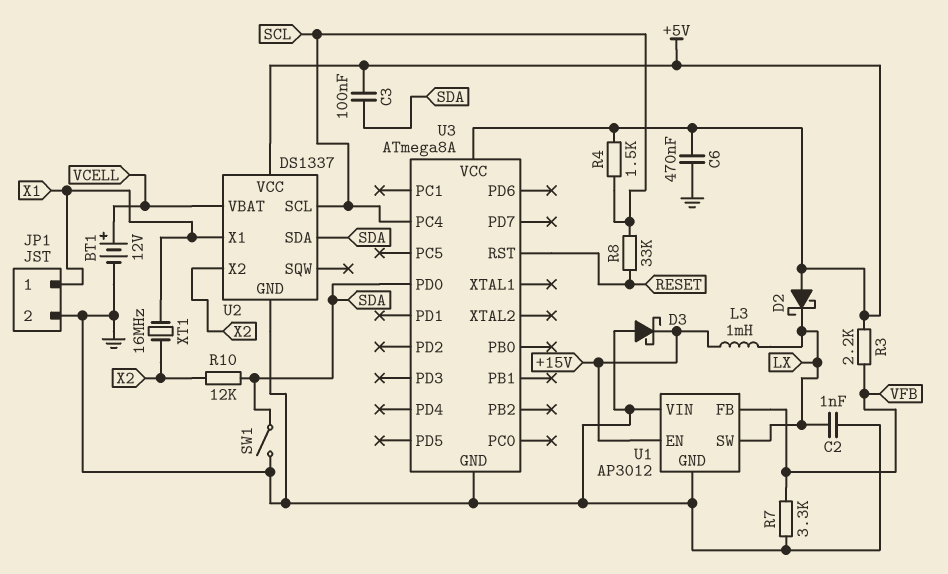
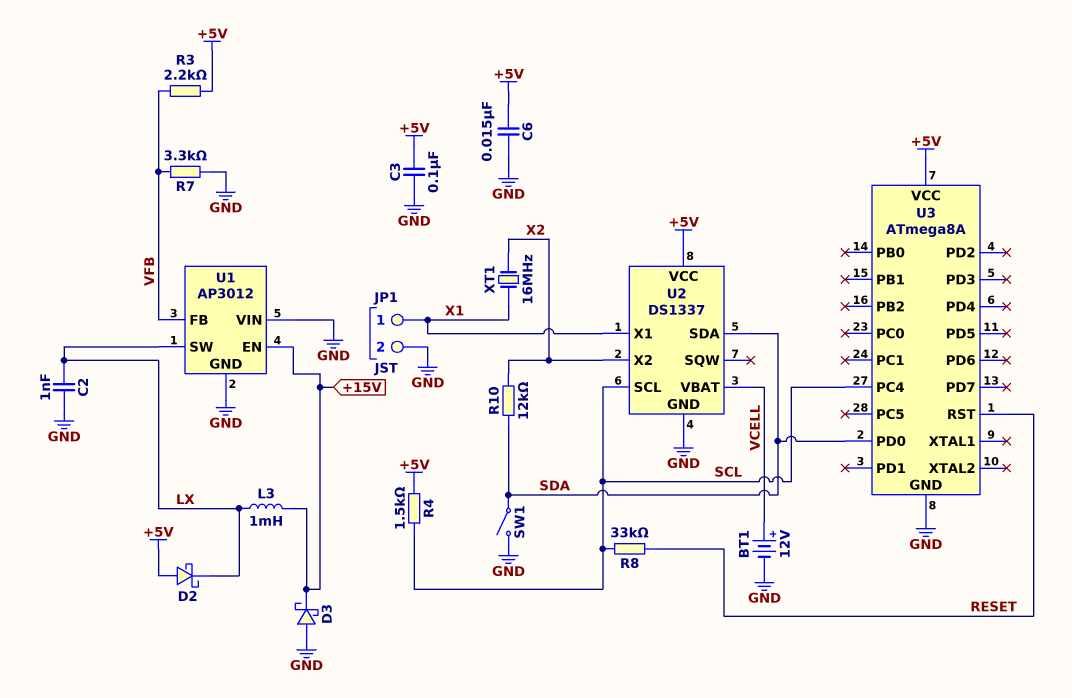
C3: 100nF (+5V, SDA) -> 100nF (+5V, GND)
C6: 470nF (+5V, GND) -> 15nF (+5V, GND)

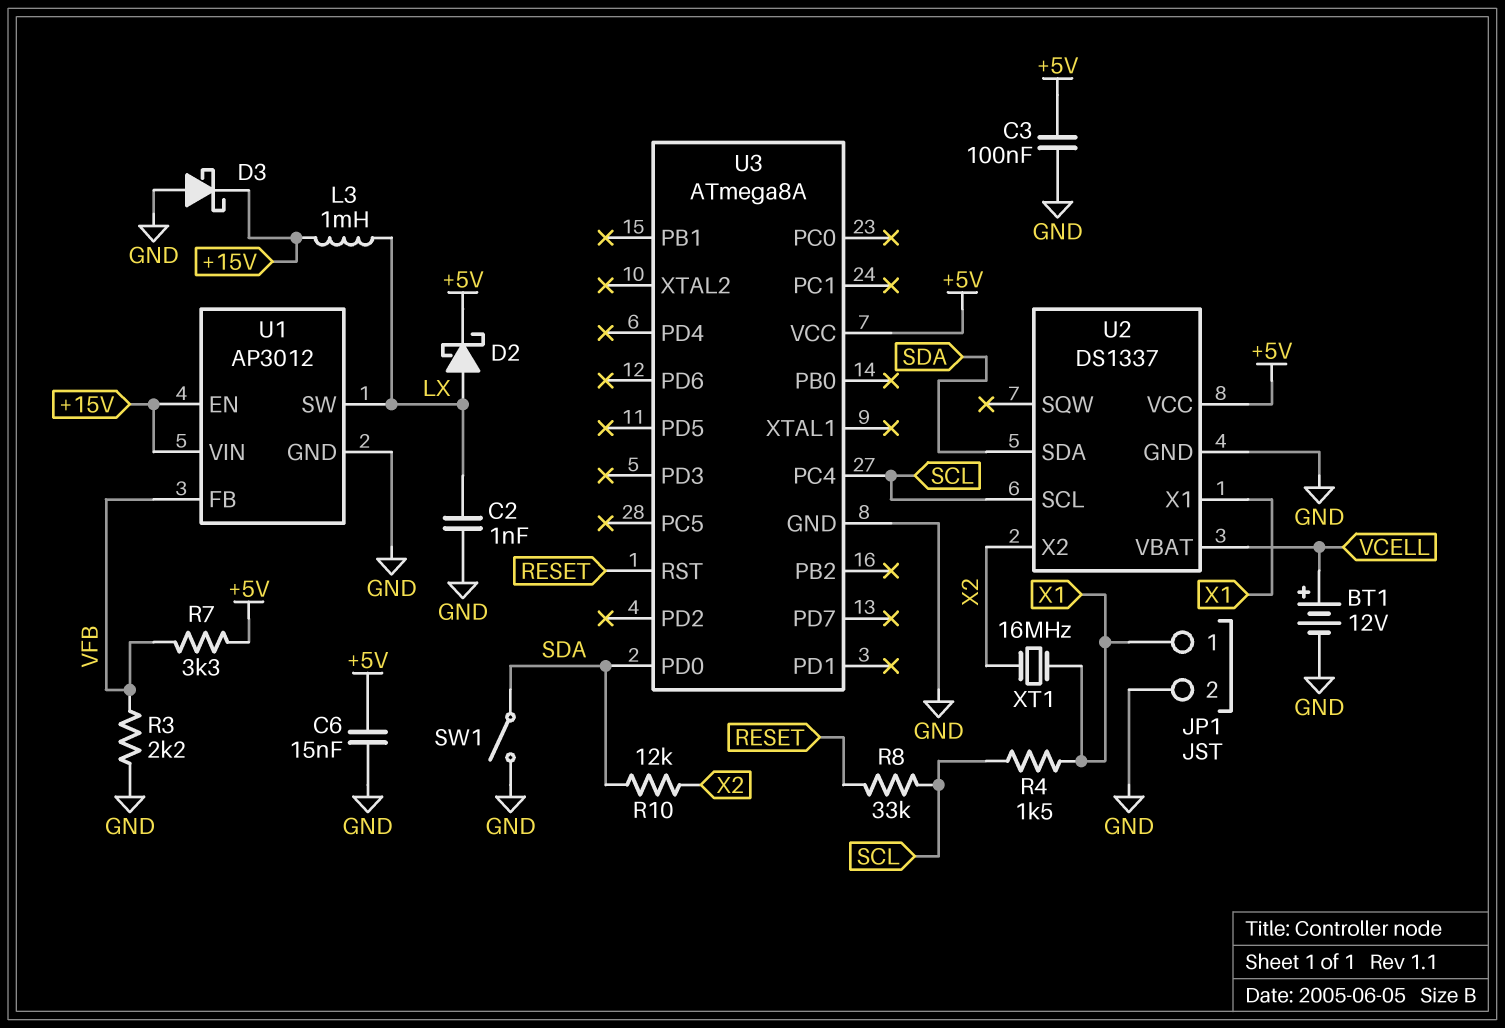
D2: schottky (A +5V, K LX) -> schottky (A LX, K +5V)
R3: 2.2k (+5V, VFB) -> 2.2k (GND, VFB)
R4: 1.5k (+5V, SCL) -> 1.5k (SCL, X1)
R7: 3.3k (GND, VFB) -> 3.3k (+5V, VFB)
U1 pin VIN: GND -> +15V

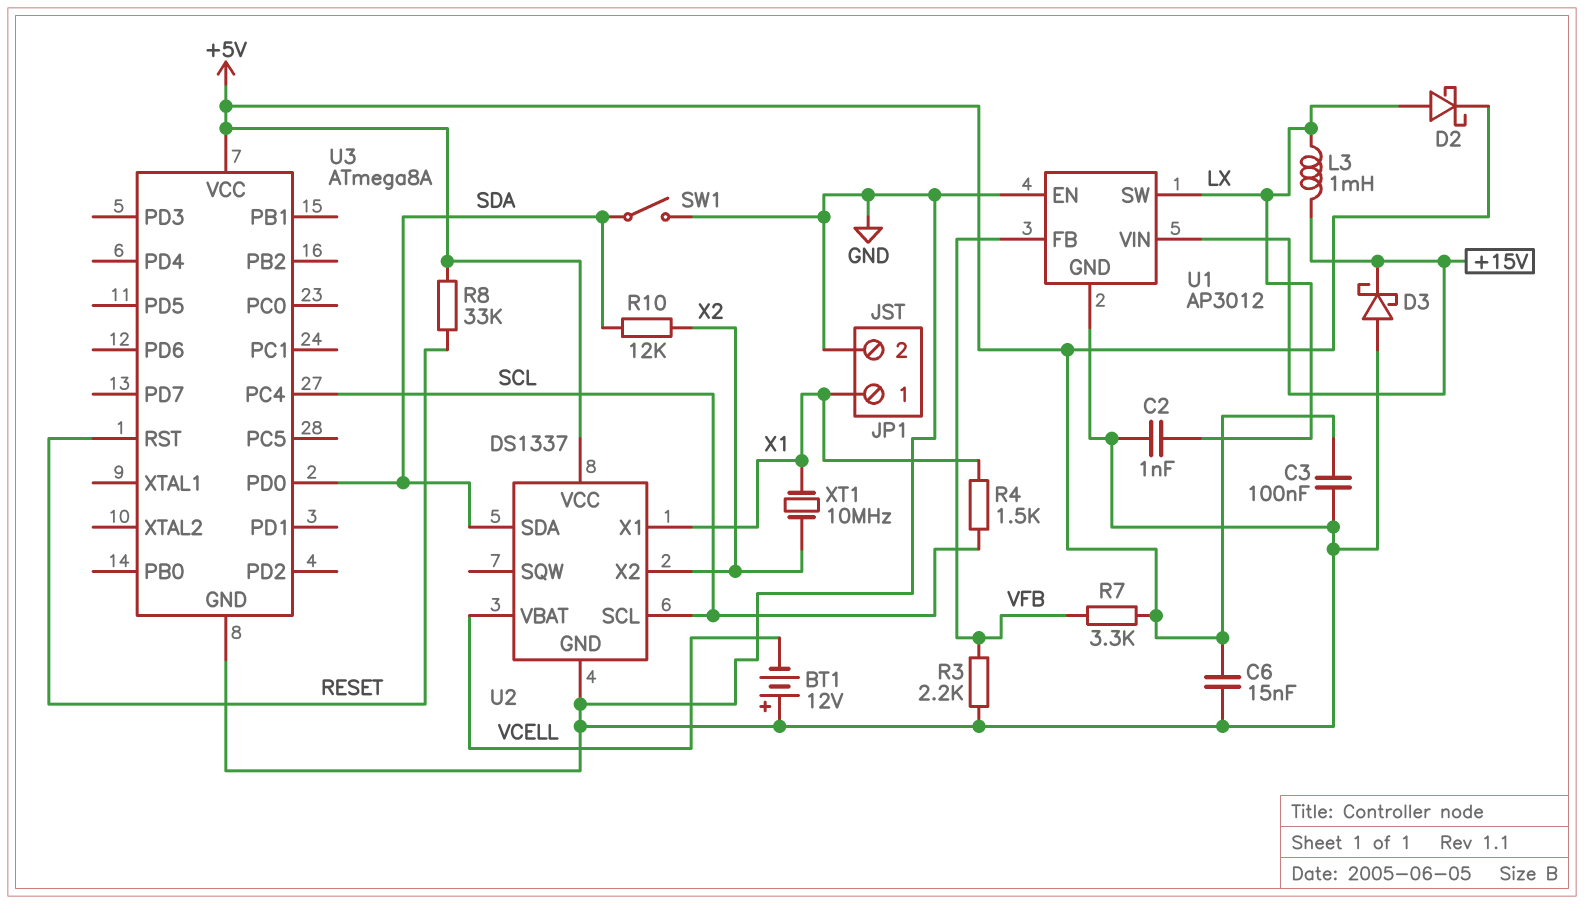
BT1: 12V (plus VCELL, minus GND) -> 12V (plus GND, minus VCELL)
R8: 33k (RESET, SCL) -> 33k (+5V, RESET)
U1 pin EN: +15V -> GND
XT1: 16MHz (X1, X2) -> 10MHz (X1, X2)

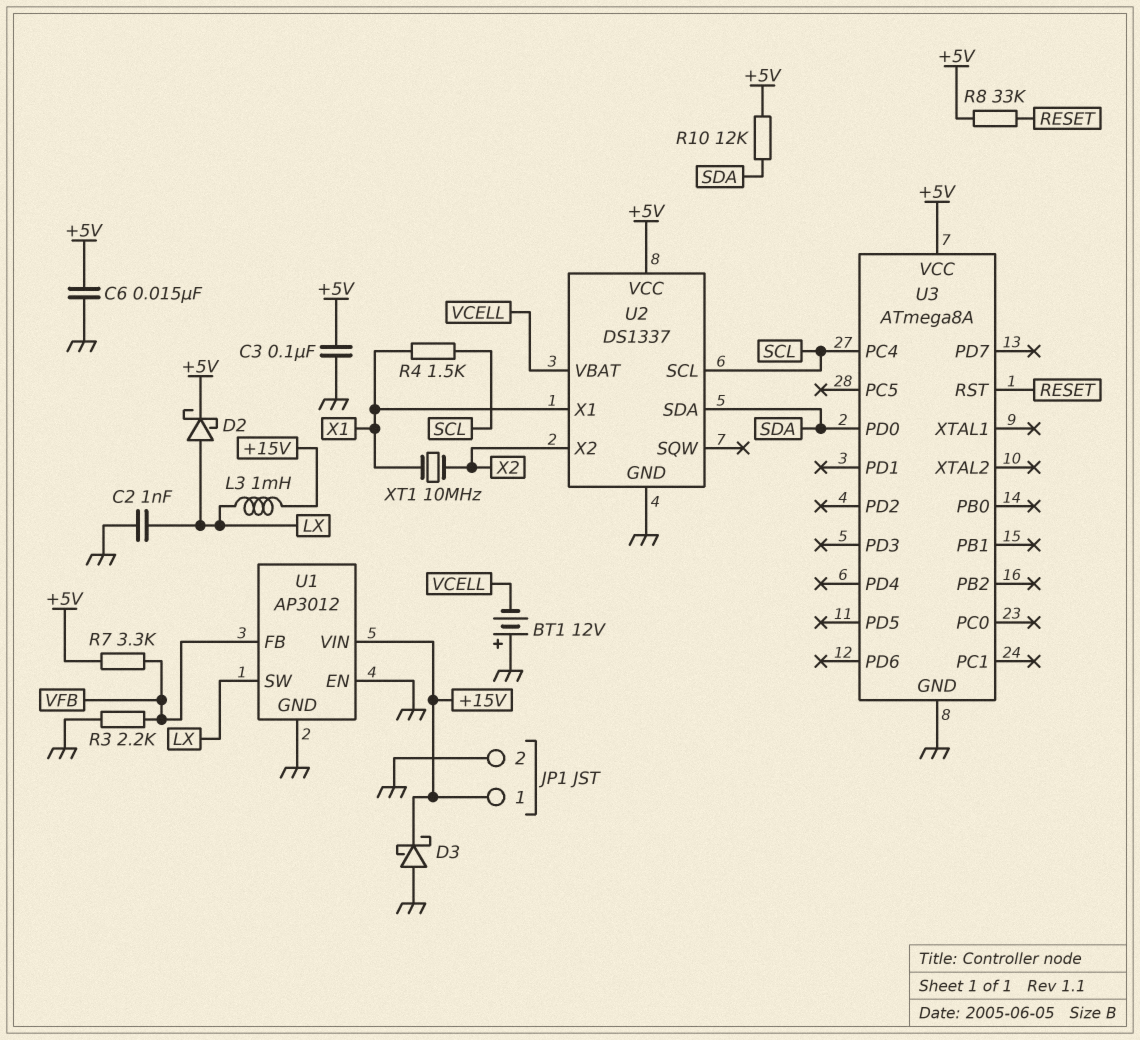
JP1 pin 1: X1 -> +15V
R10: 12k (SDA, X2) -> 12k (+5V, SDA)
SW1: switch (GND, SDA) -> none

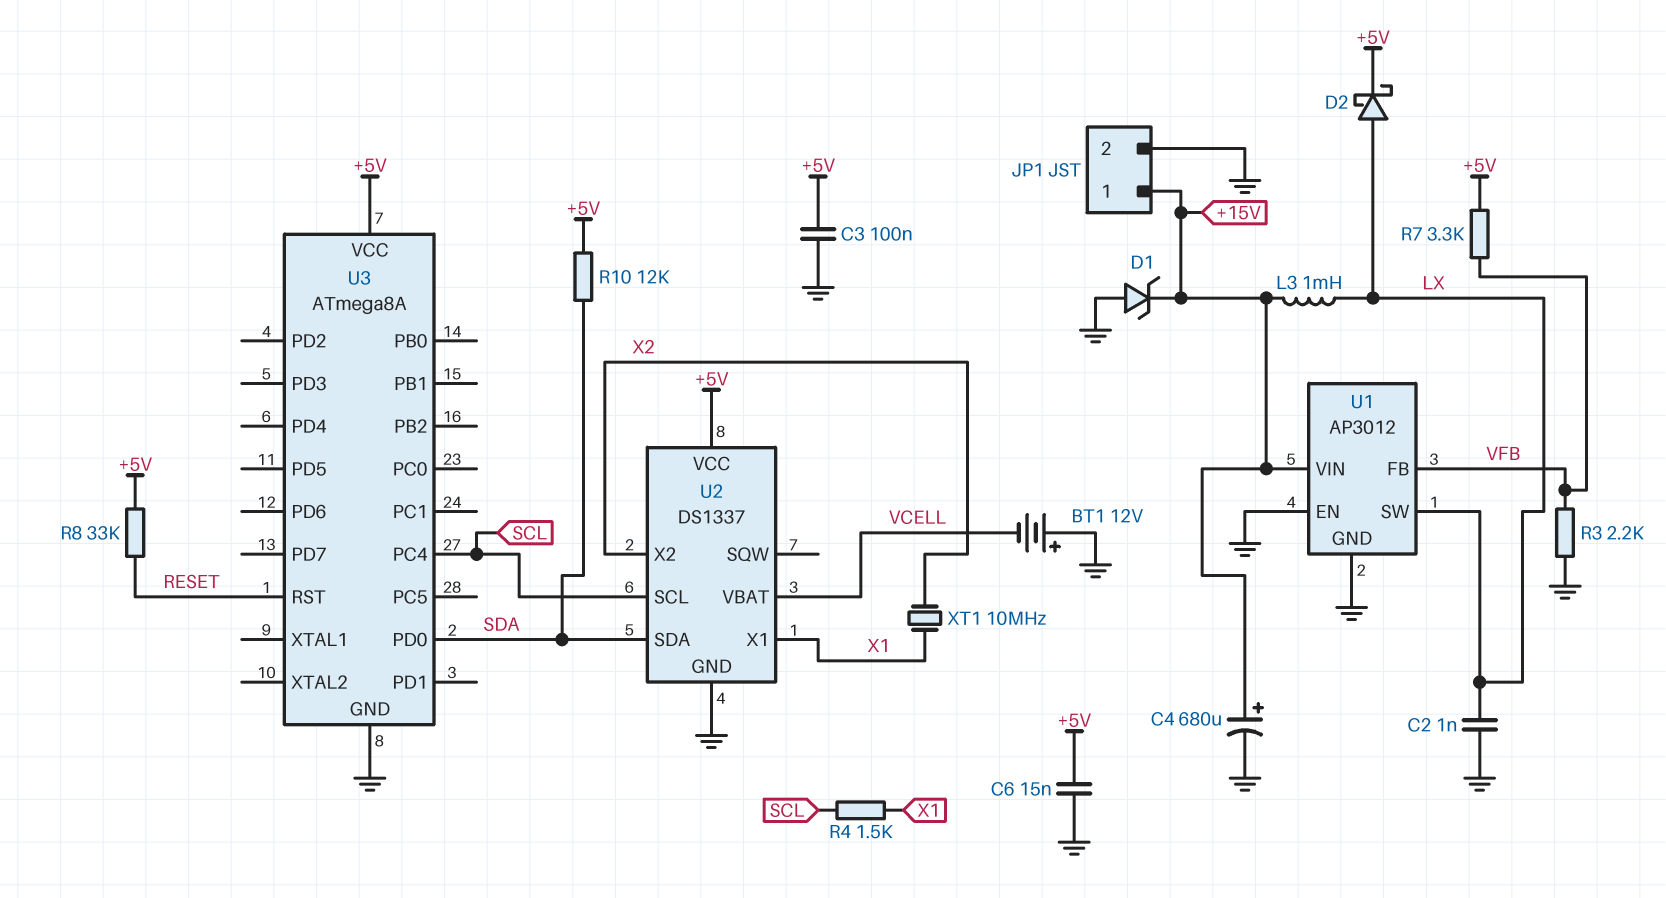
C4: none -> 680uF (plus +15V, minus GND)
D1: none -> zener (A GND, K +15V)
D3: schottky (A GND, K +15V) -> none

